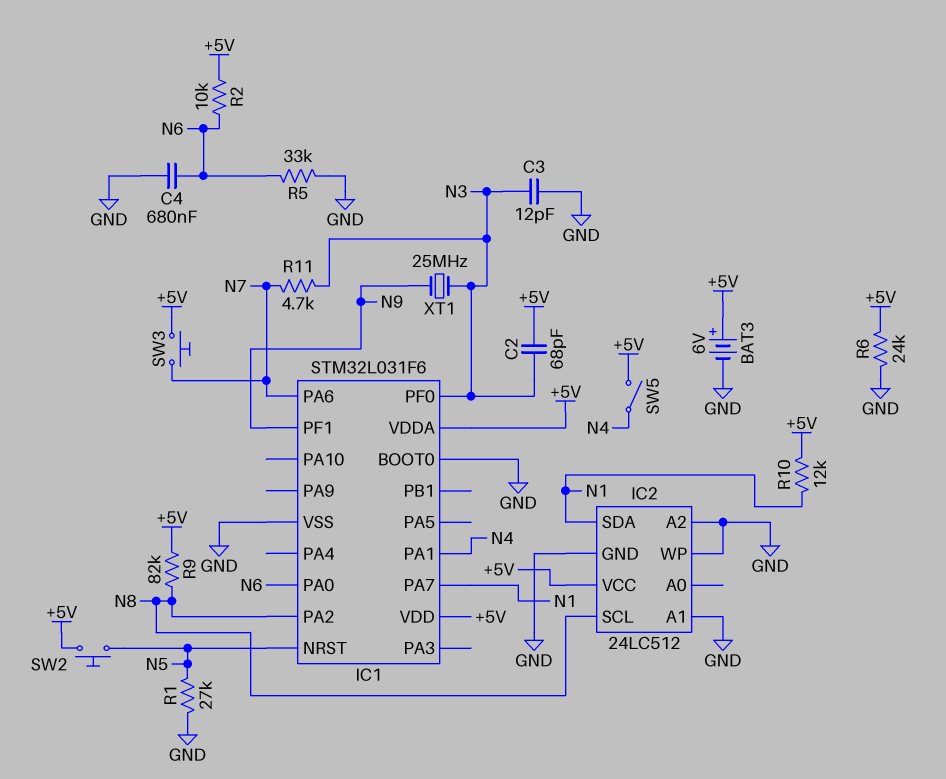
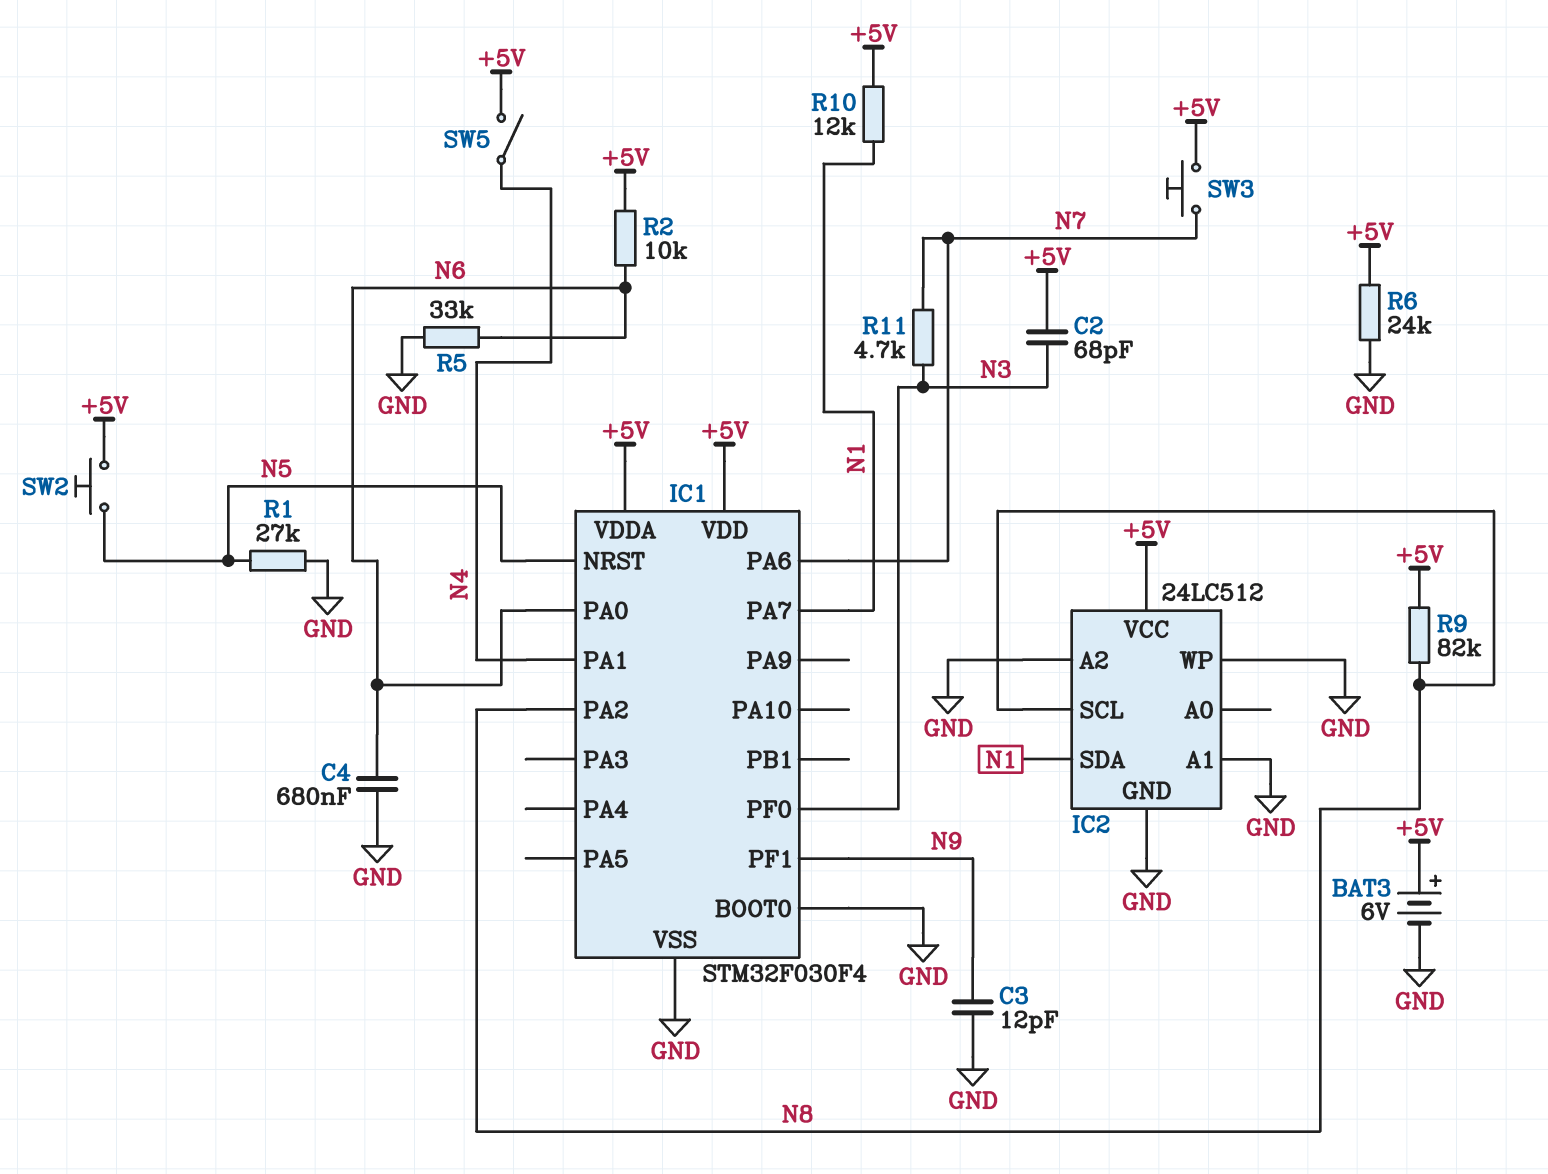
C3: 12pF (GND, N3) -> 12pF (GND, N9)
IC1: STM32L031F6 -> STM32F030F4
XT1: 25MHz (N3, N9) -> none

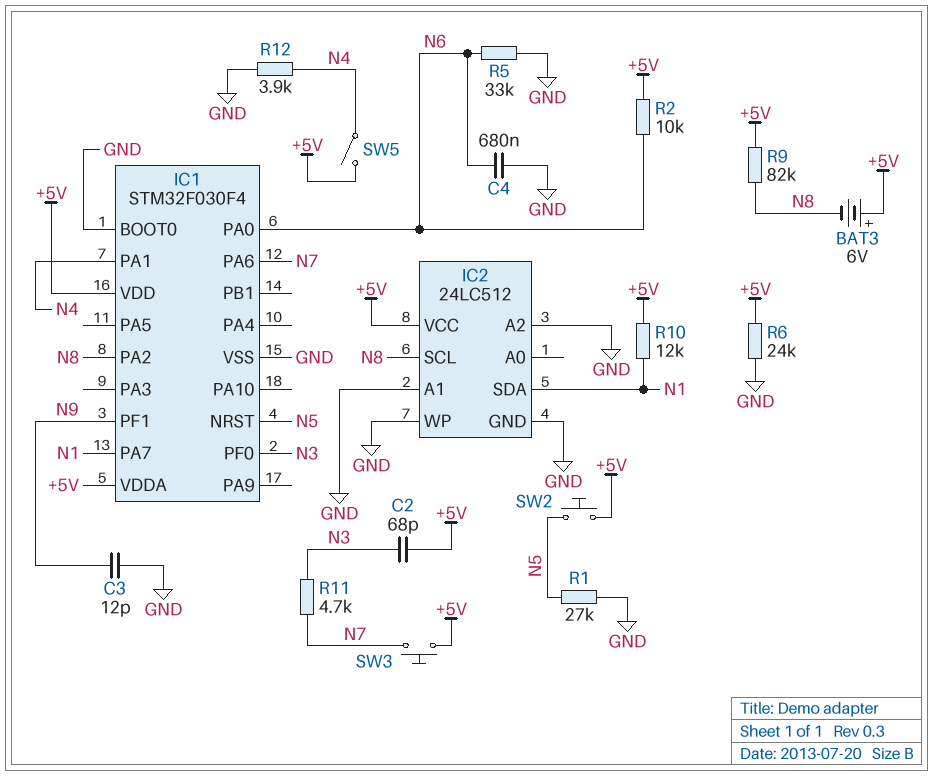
BAT3: 6V (plus +5V, minus GND) -> 6V (plus +5V, minus N8)
R12: none -> 3.9k (GND, N4)

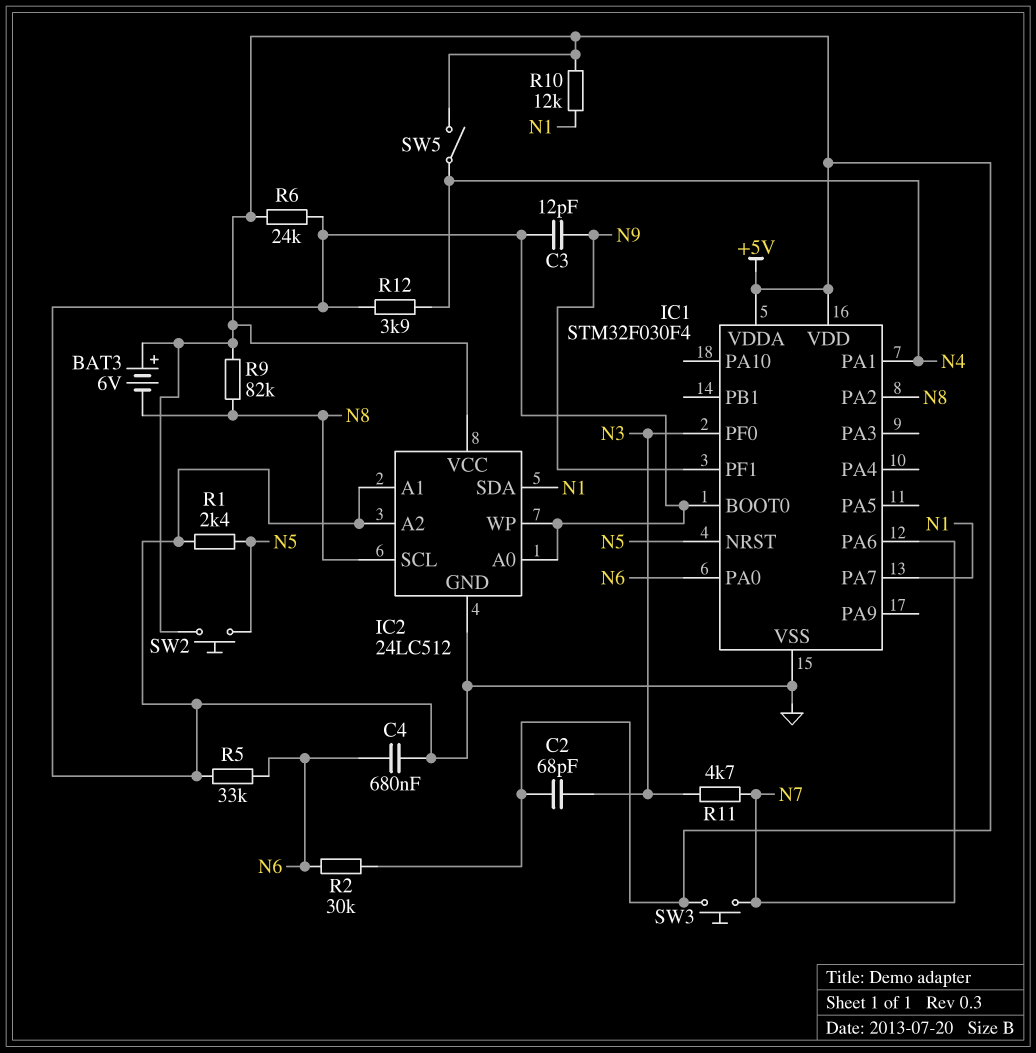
IC2 pin A0: none -> GND
R1: 27k (GND, N5) -> 2.4k (GND, N5)
R2: 10k (+5V, N6) -> 30k (+5V, N6)

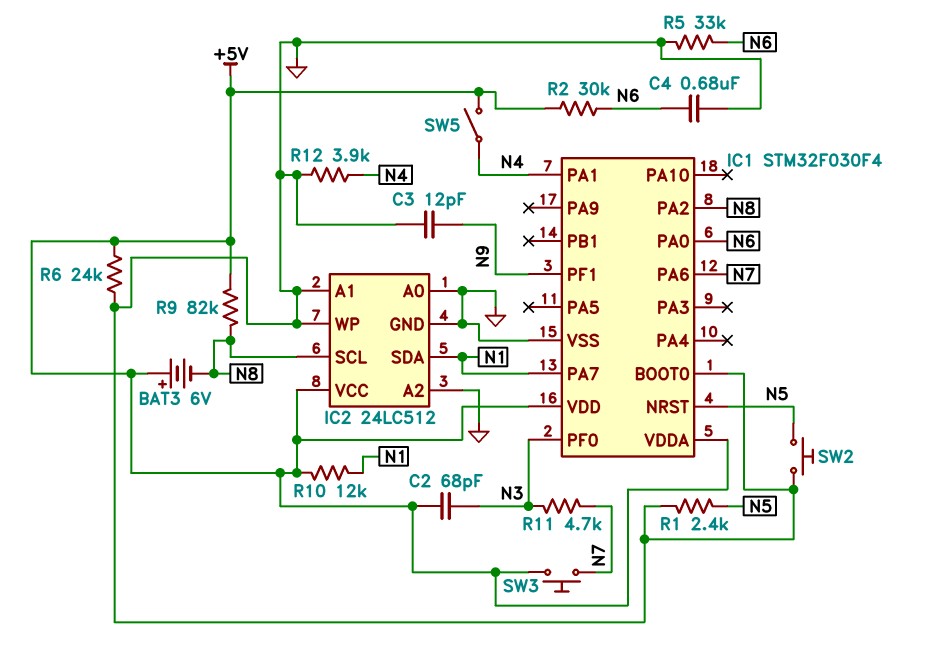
SW2: button (+5V, N5) -> button (GND, N5)

